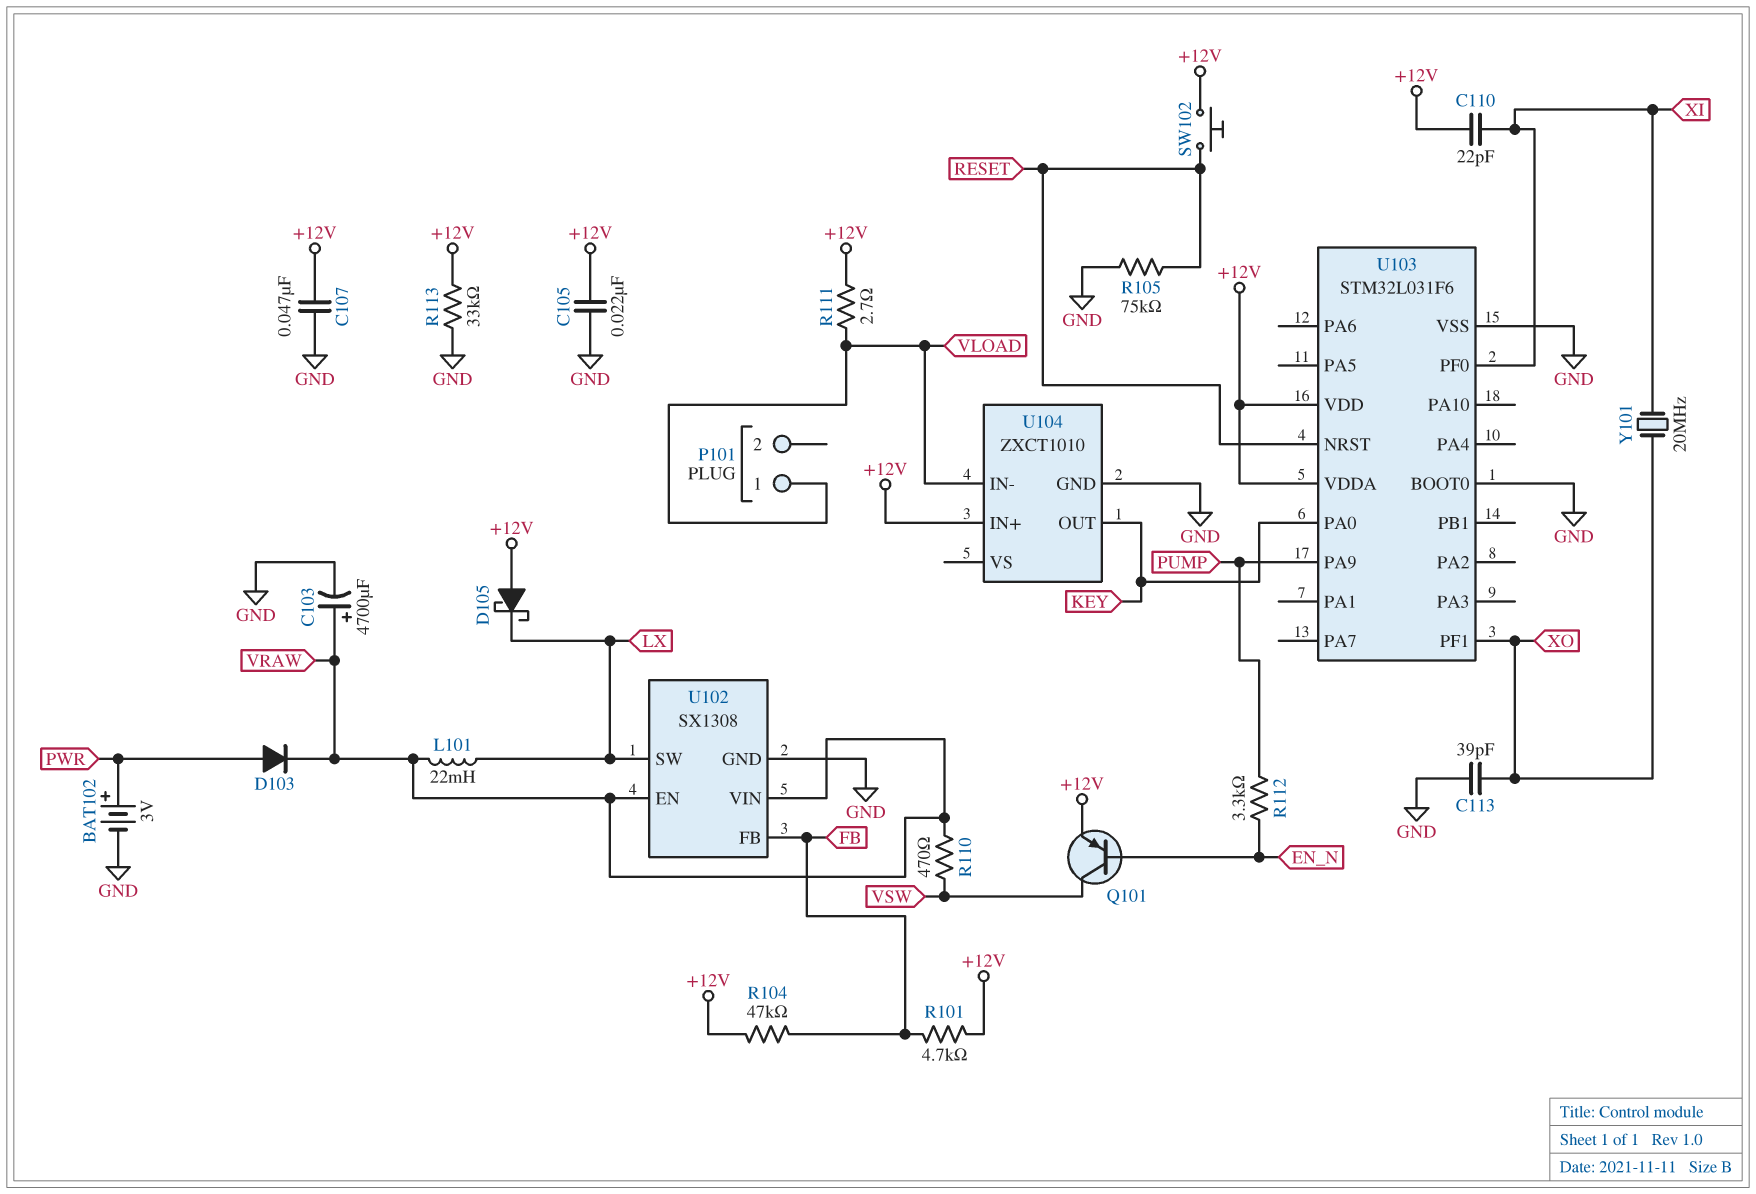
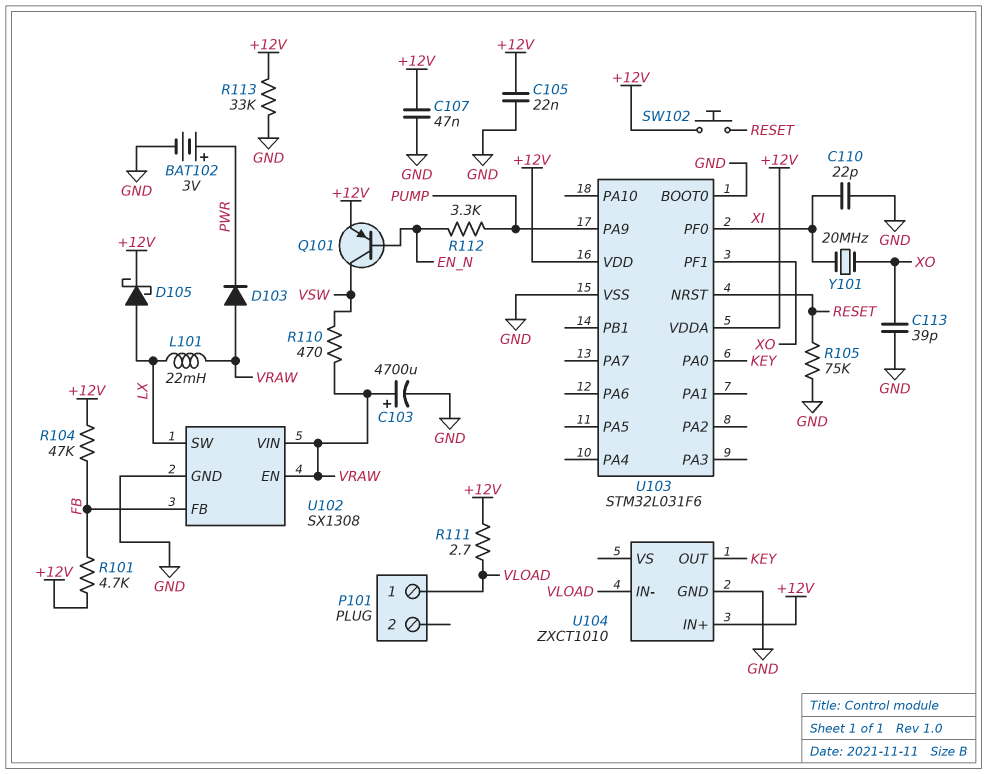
C110: 22pF (+12V, XI) -> 22pF (GND, XI)
D103: diode (A PWR, K VRAW) -> diode (A VRAW, K PWR)
D105: schottky (A +12V, K LX) -> schottky (A LX, K +12V)

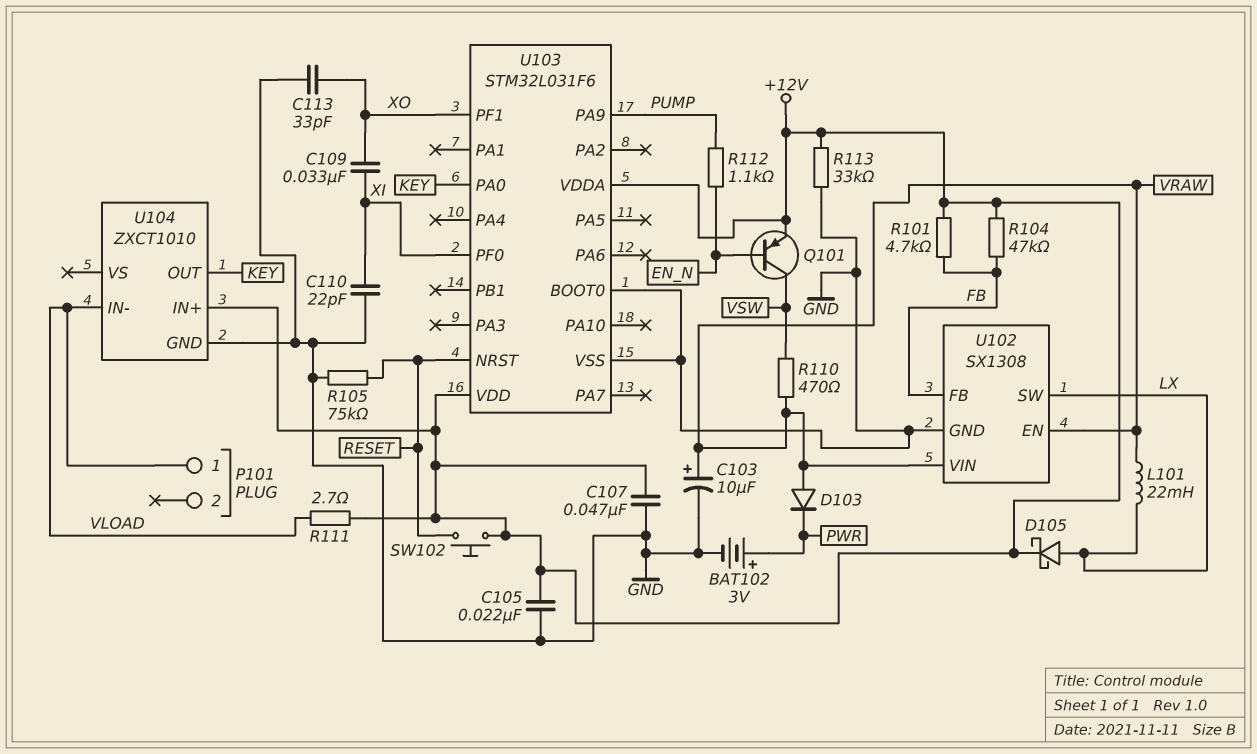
C103: 4700uF (plus VRAW, minus GND) -> 10uF (plus VRAW, minus GND)
C109: none -> 33nF (XI, XO)
C113: 39pF (GND, XO) -> 33pF (GND, XO)
R112: 3.3k (EN_N, PUMP) -> 1.1k (EN_N, PUMP)
Y101: 20MHz (XI, XO) -> none

